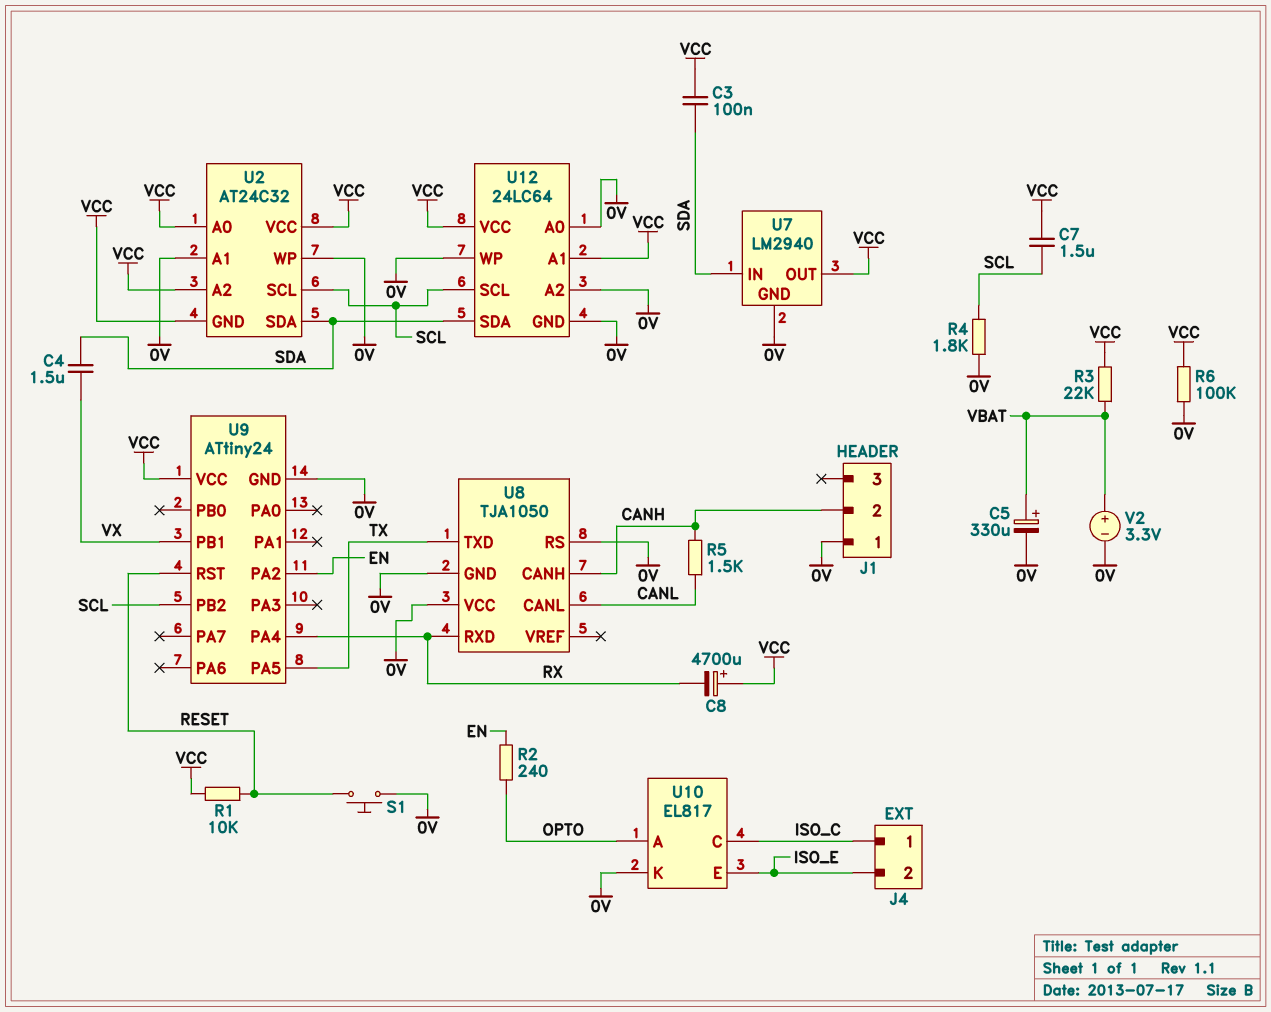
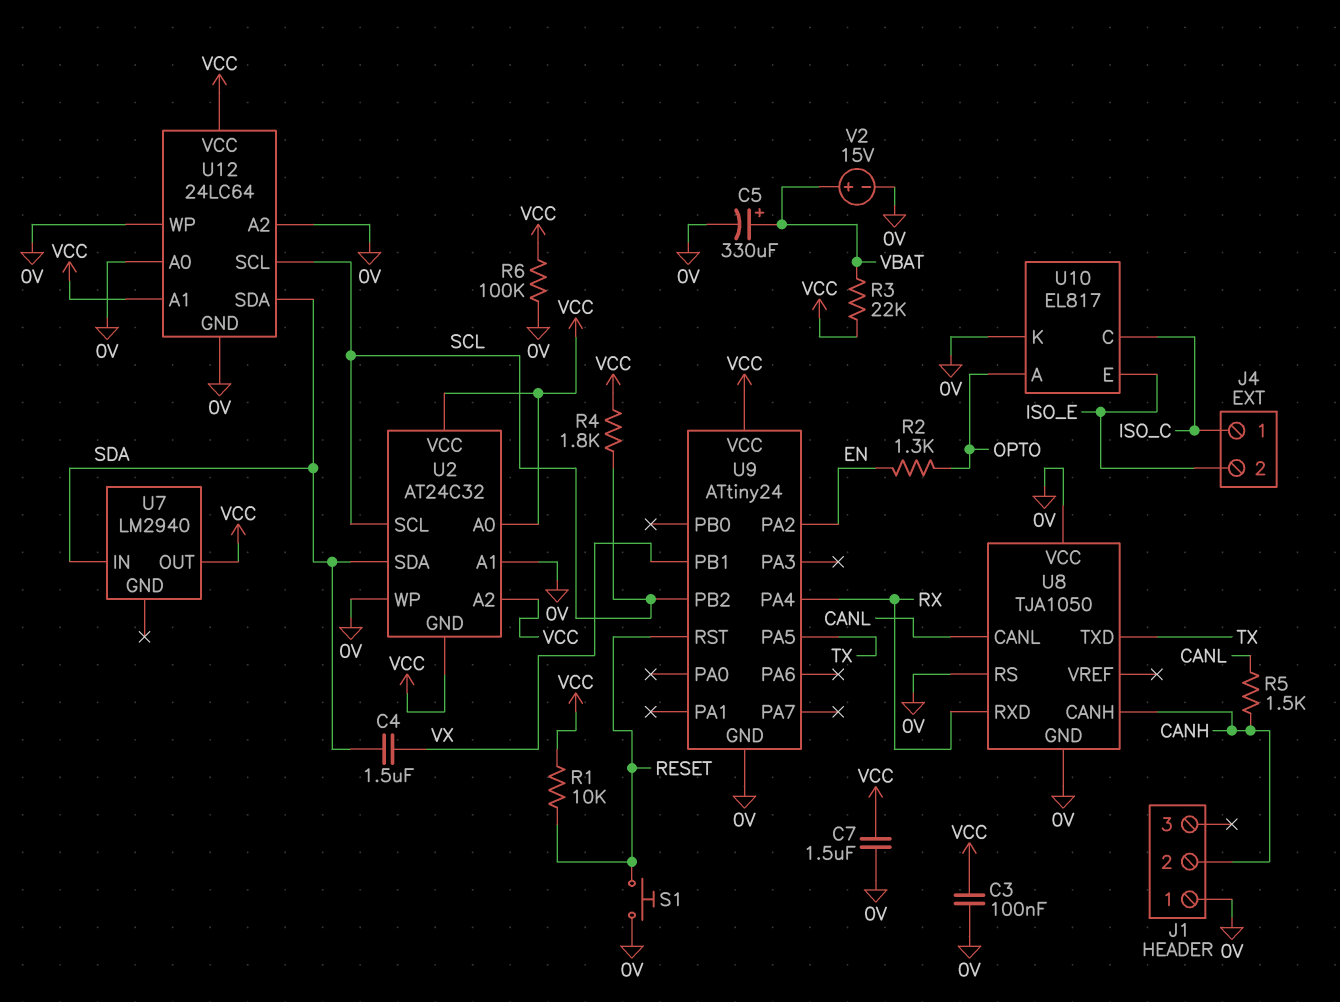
C3: 100nF (SDA, VCC) -> 100nF (0V, VCC)
C7: 1.5uF (SCL, VCC) -> 1.5uF (0V, VCC)
C8: 4700uF (plus VCC, minus RX) -> none
R2: 240 (EN, OPTO) -> 1.3k (EN, OPTO)
R4: 1.8k (0V, SCL) -> 1.8k (SCL, VCC)
U7 pin GND: 0V -> none
V2: 3.3V (plus VBAT, minus 0V) -> 15V (plus VBAT, minus 0V)

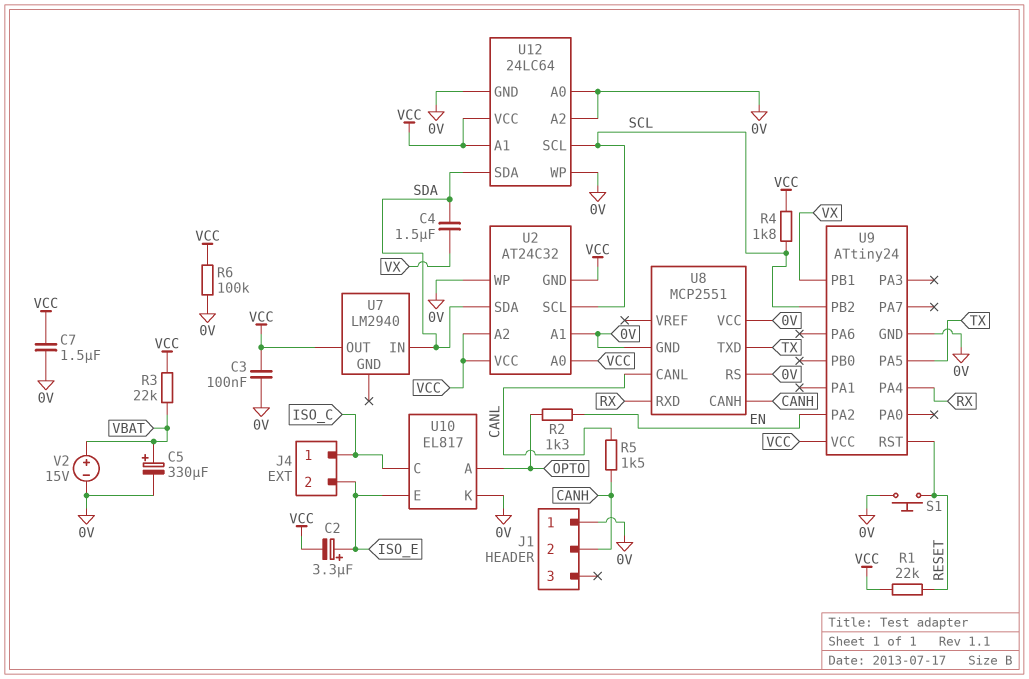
C2: none -> 3.3uF (plus ISO_E, minus VCC)
R1: 10k (RESET, VCC) -> 22k (RESET, VCC)
U8: TJA1050 -> MCP2551

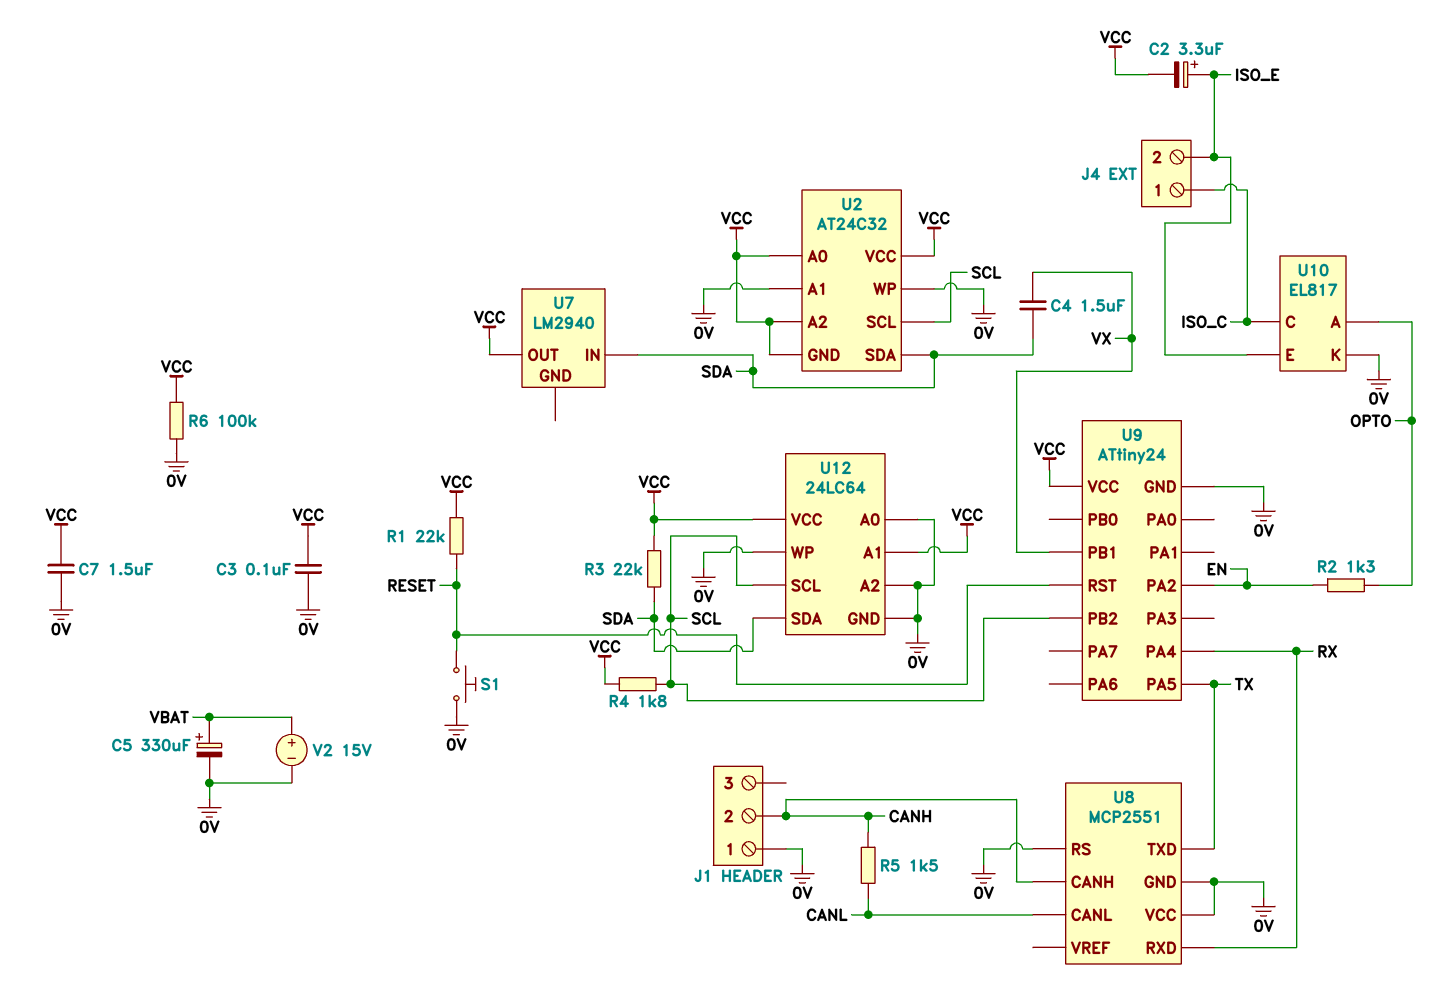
R3: 22k (VBAT, VCC) -> 22k (SDA, VCC)

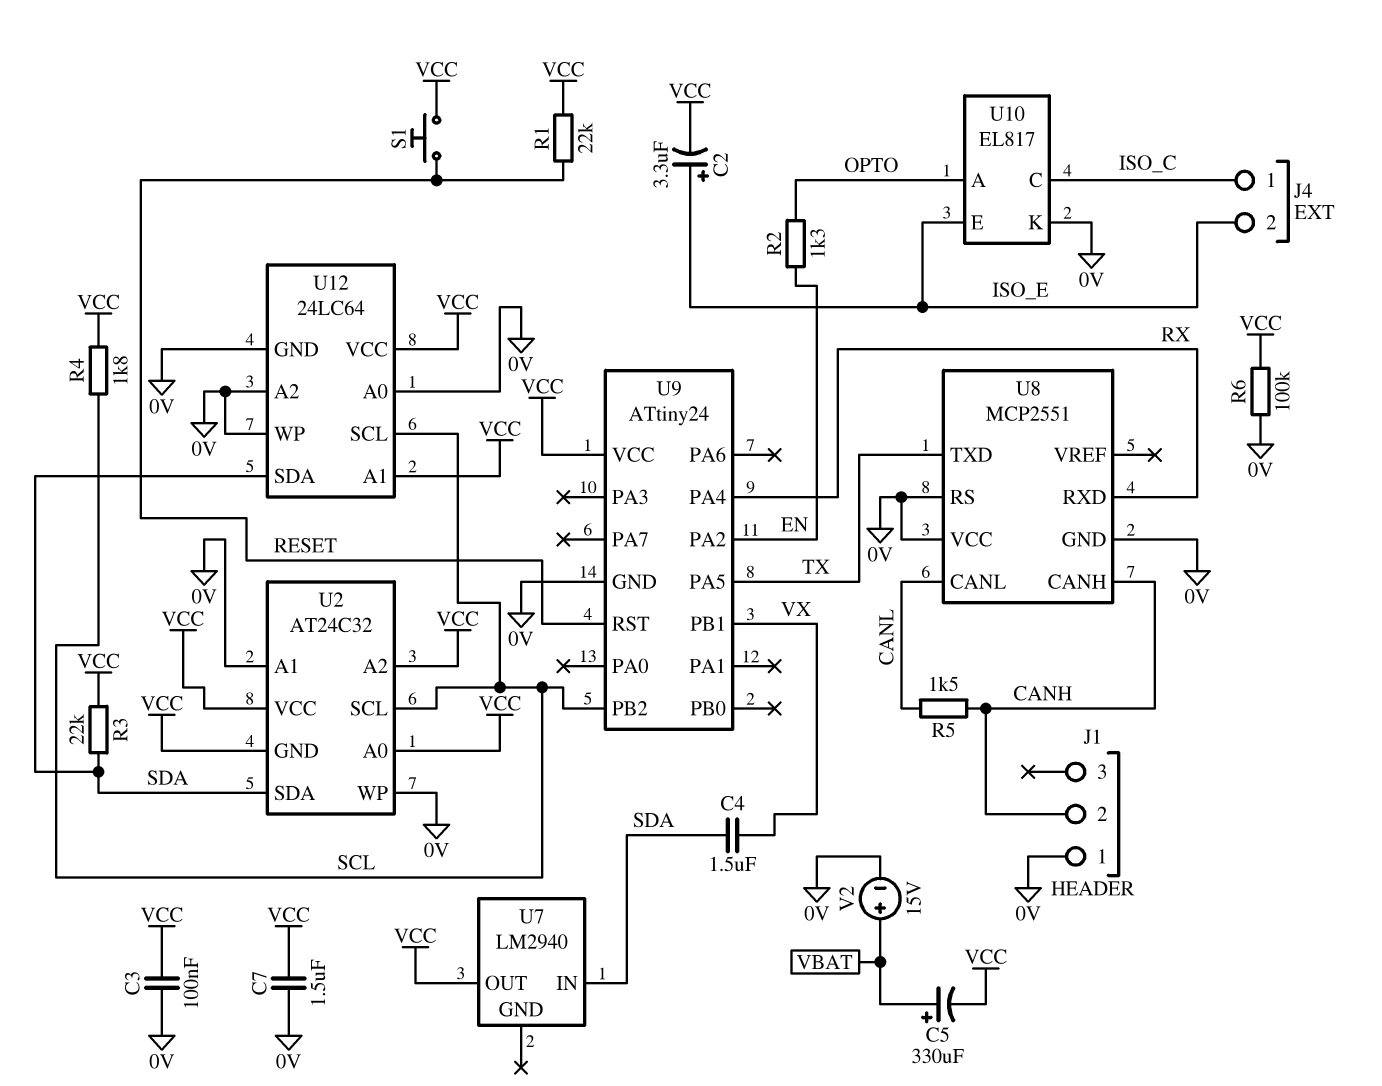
C5: 330uF (plus VBAT, minus 0V) -> 330uF (plus VBAT, minus VCC)
S1: button (0V, RESET) -> button (RESET, VCC)

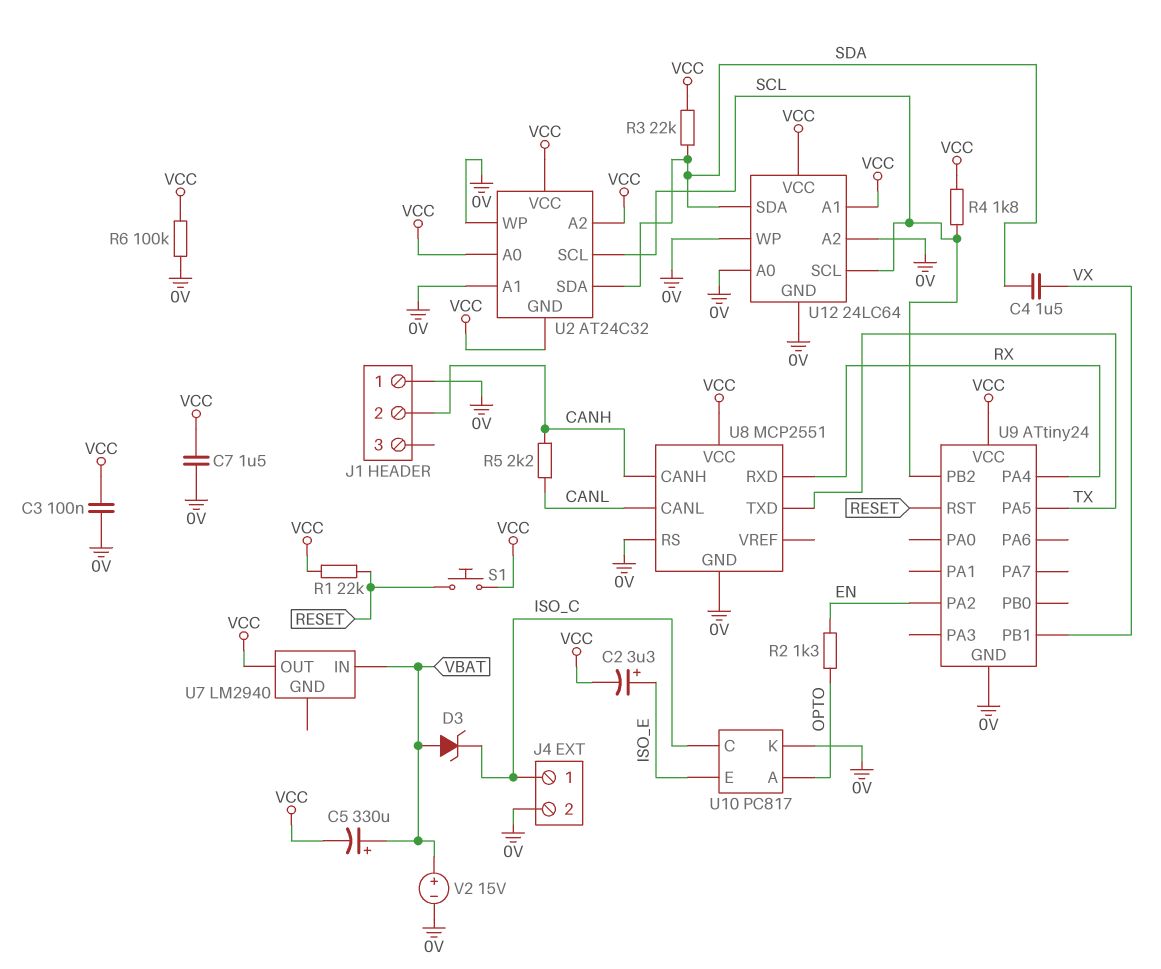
D3: none -> zener (A VBAT, K ISO_C)
J4 pin 2: ISO_E -> 0V
R5: 1.5k (CANH, CANL) -> 2.2k (CANH, CANL)
U7 pin IN: SDA -> VBAT
U8 pin VCC: 0V -> VCC
U10: EL817 -> PC817

